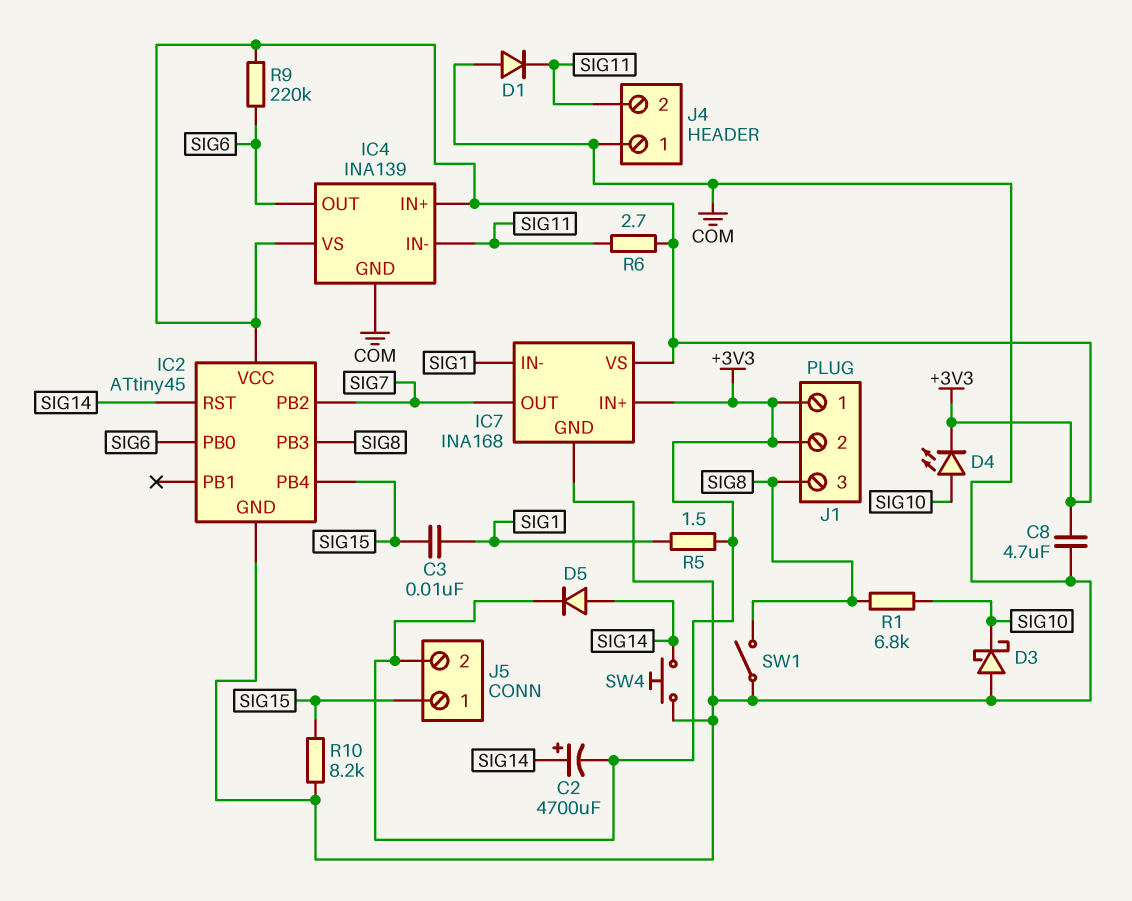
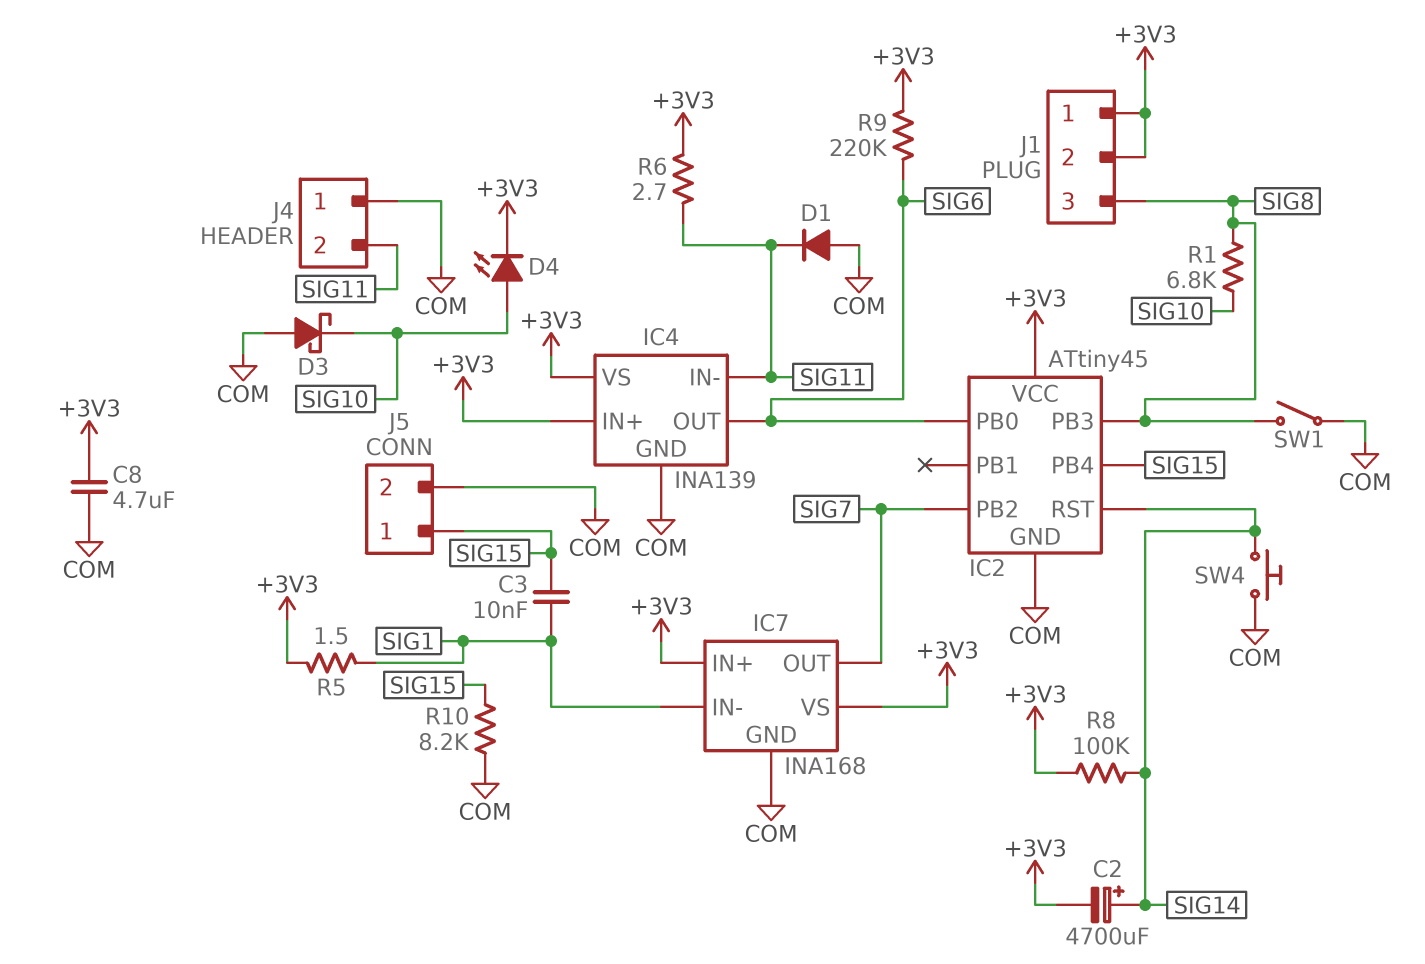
D5: diode (A SIG14, K +3V3) -> none
J5 pin 2: +3V3 -> COM
R8: none -> 100k (+3V3, SIG14)

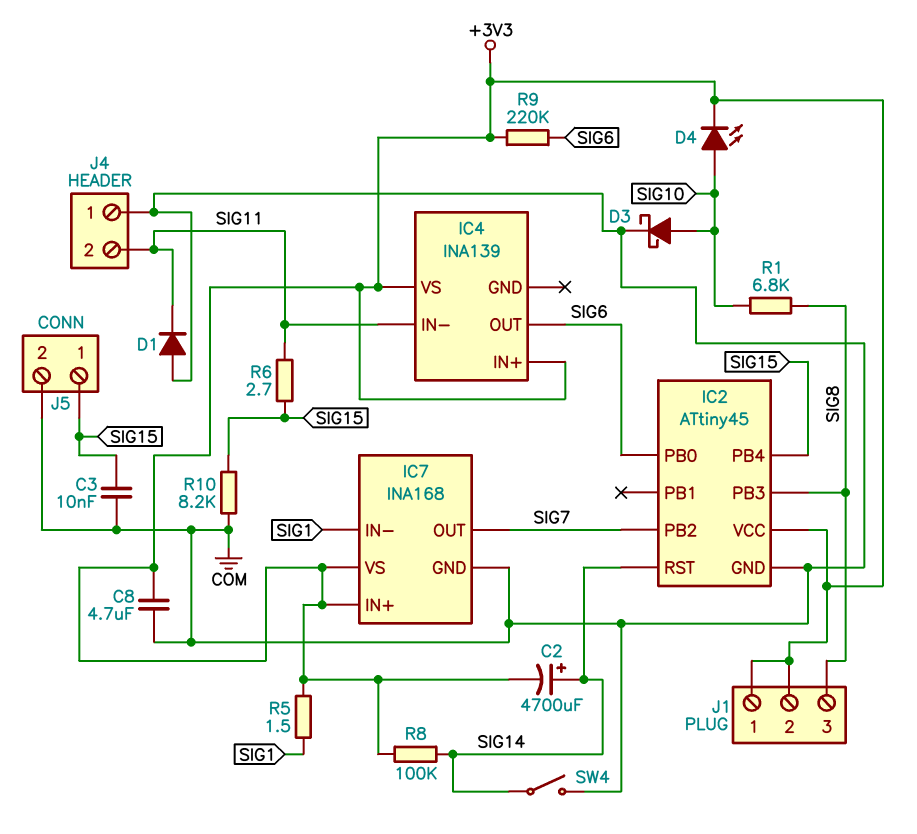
C3: 10nF (SIG1, SIG15) -> 10nF (COM, SIG15)
D3: schottky (A COM, K SIG10) -> schottky (A SIG10, K COM)
IC4 pin GND: COM -> none
R6: 2.7 (+3V3, SIG11) -> 2.7 (SIG11, SIG15)
SW1: switch (COM, SIG8) -> none
SW4: button (COM, SIG14) -> switch (COM, SIG14)

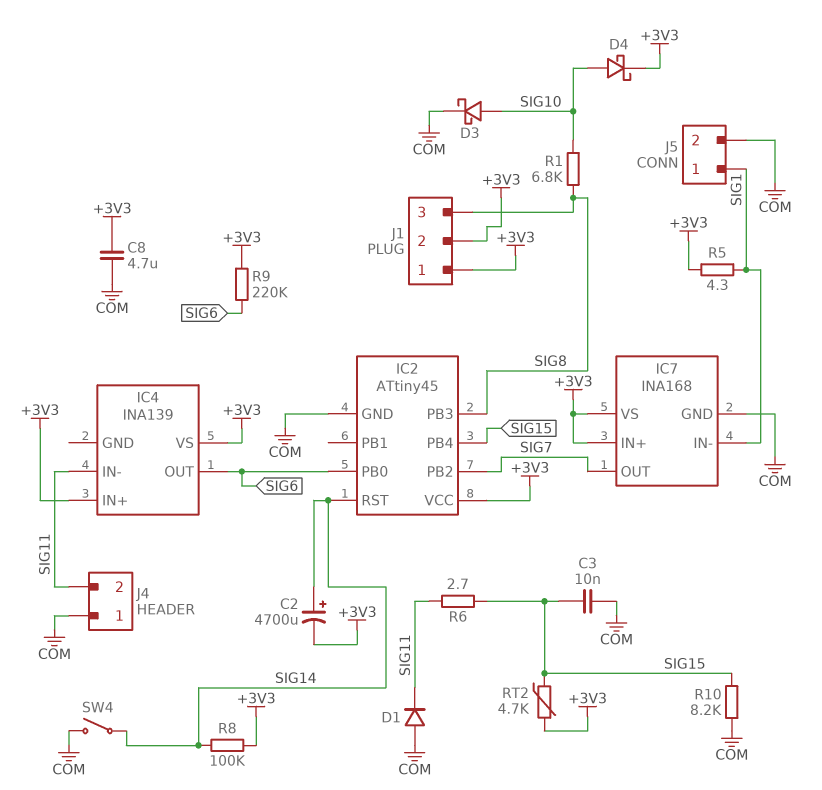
D4: LED (A SIG10, K +3V3) -> schottky (A SIG10, K +3V3)
J5 pin 1: SIG15 -> SIG1
R5: 1.5 (+3V3, SIG1) -> 4.3 (+3V3, SIG1)
RT2: none -> 4.7k (+3V3, SIG15)

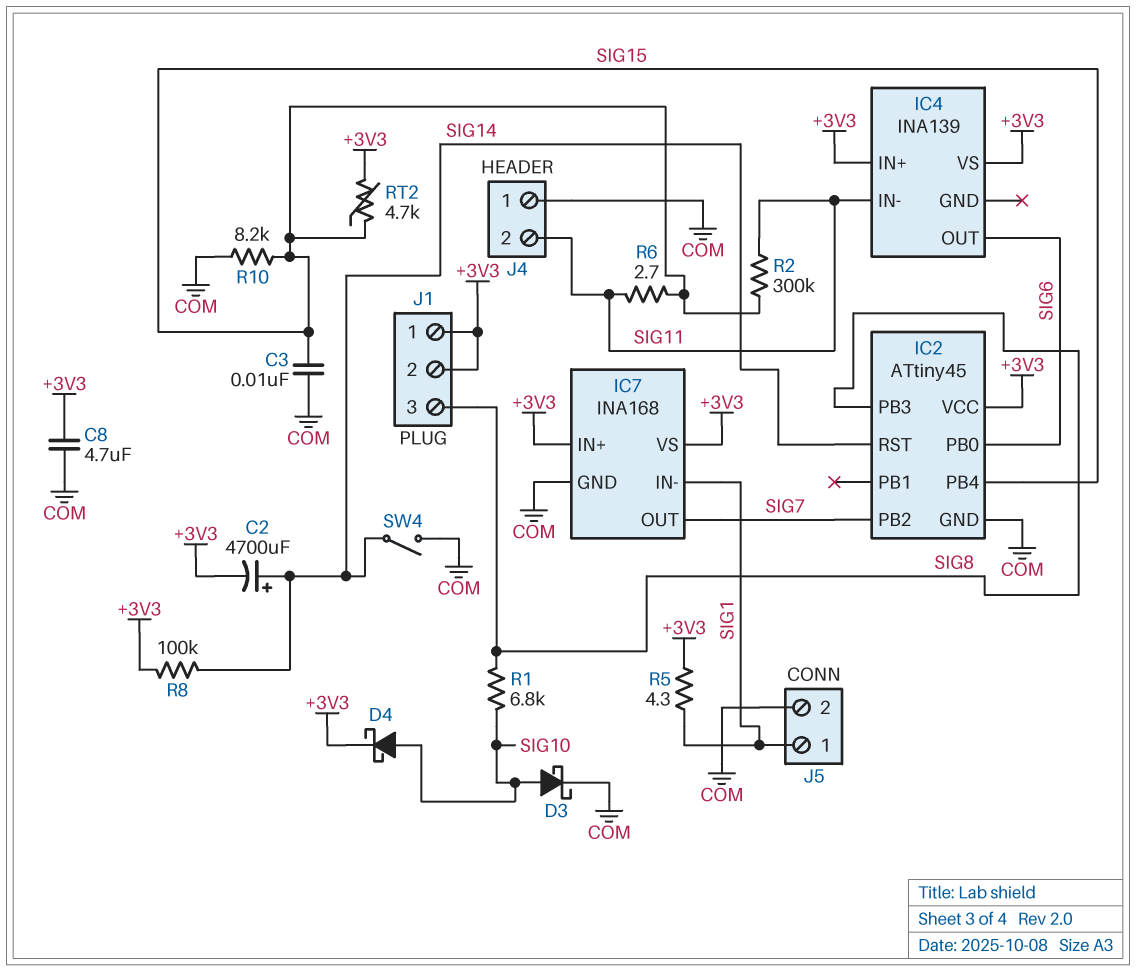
D1: diode (A COM, K SIG11) -> none
R2: none -> 300k (SIG11, SIG15)
R9: 220k (+3V3, SIG6) -> none

